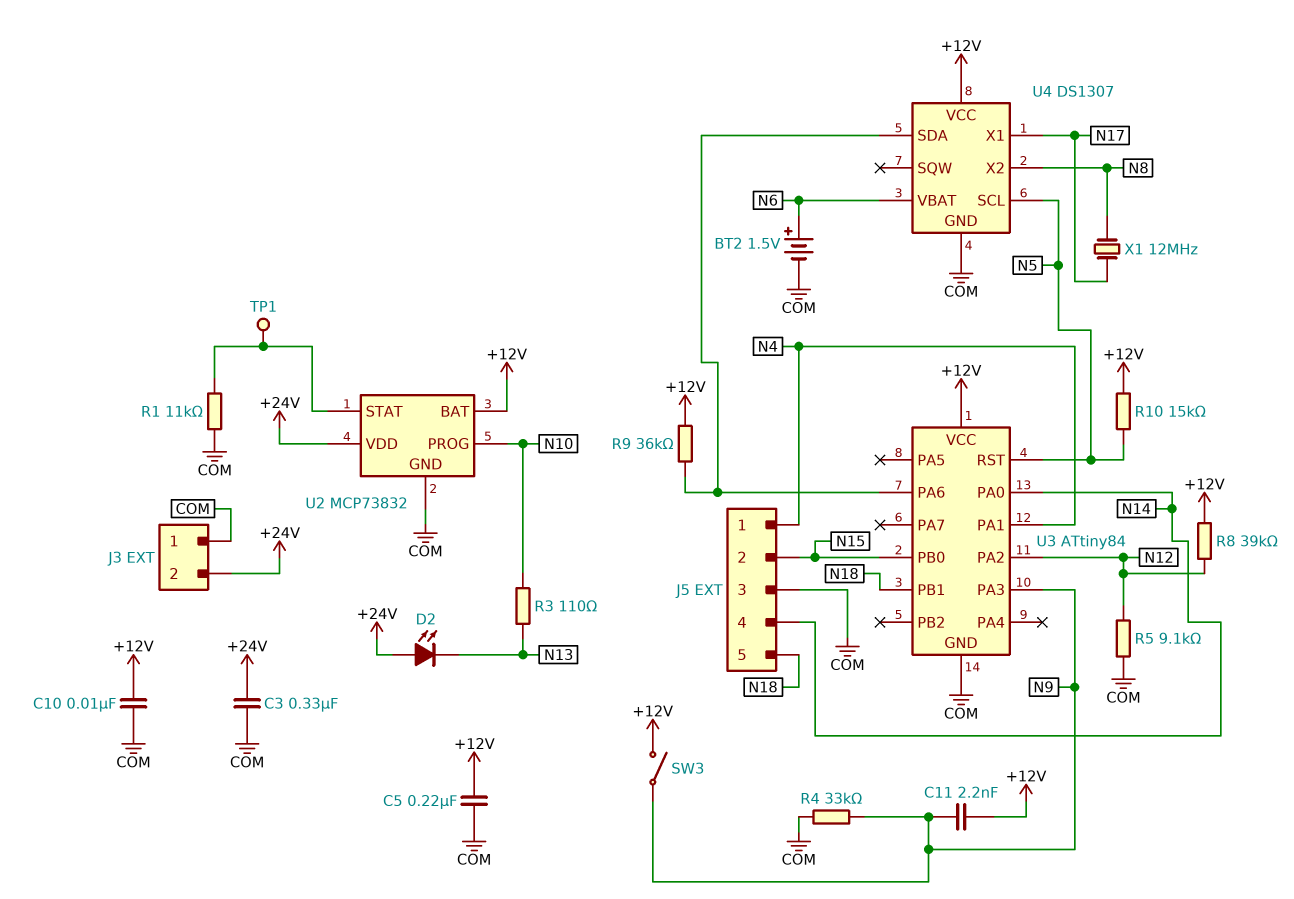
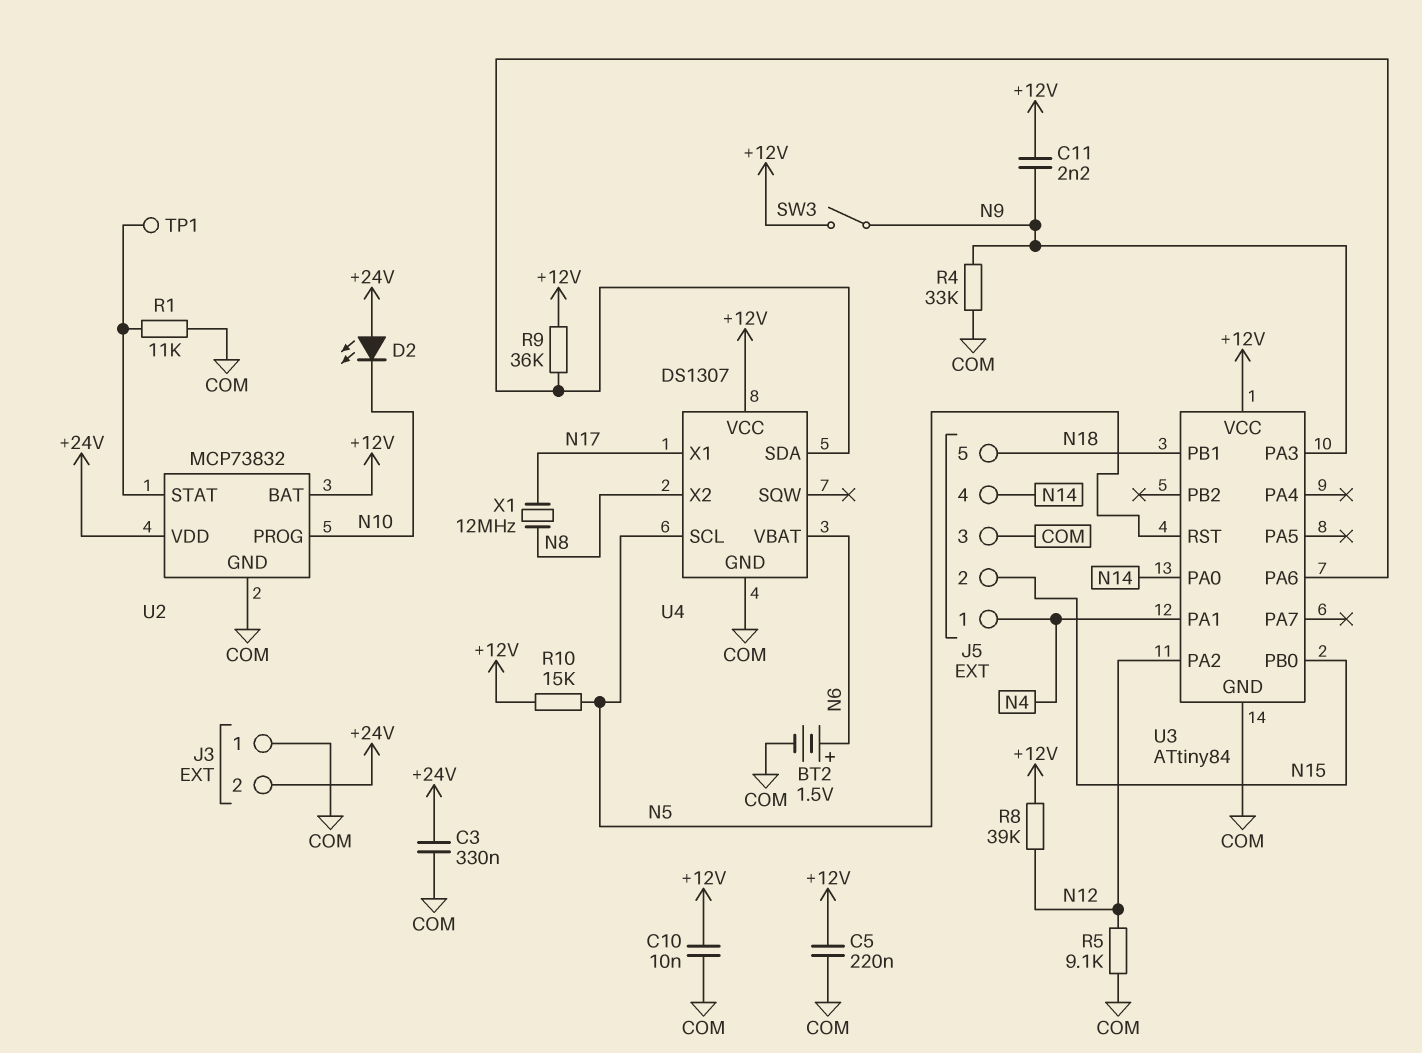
D2: LED (A +24V, K N13) -> LED (A +24V, K N10)
R3: 110 (N10, N13) -> none

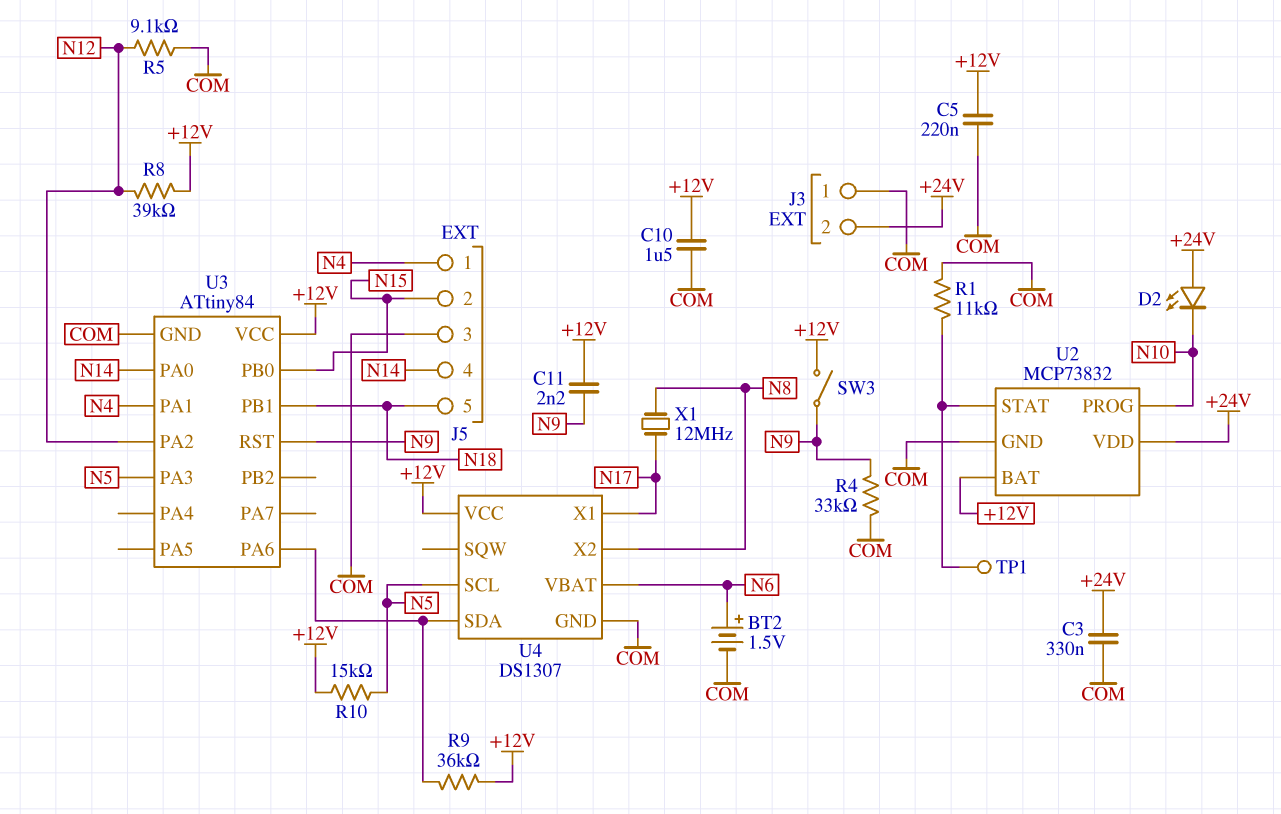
C10: 10nF (+12V, COM) -> 1.5uF (+12V, COM)
U3 pin PA3: N9 -> N5
U3 pin RST: N5 -> N9

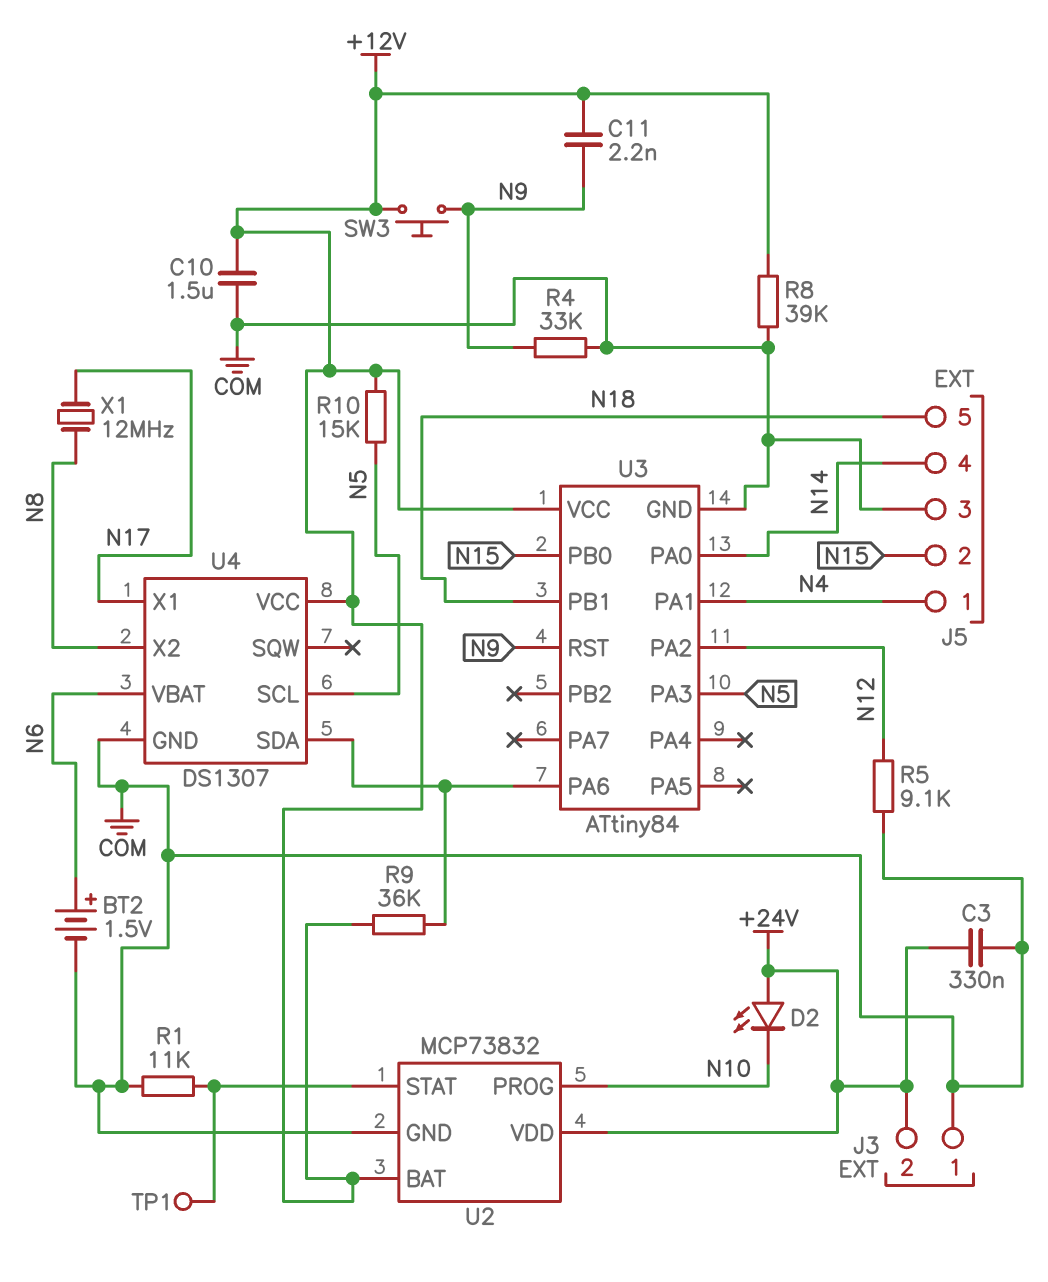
C5: 220nF (+12V, COM) -> none
R8: 39k (+12V, N12) -> 39k (+12V, COM)
SW3: switch (+12V, N9) -> button (+12V, N9)

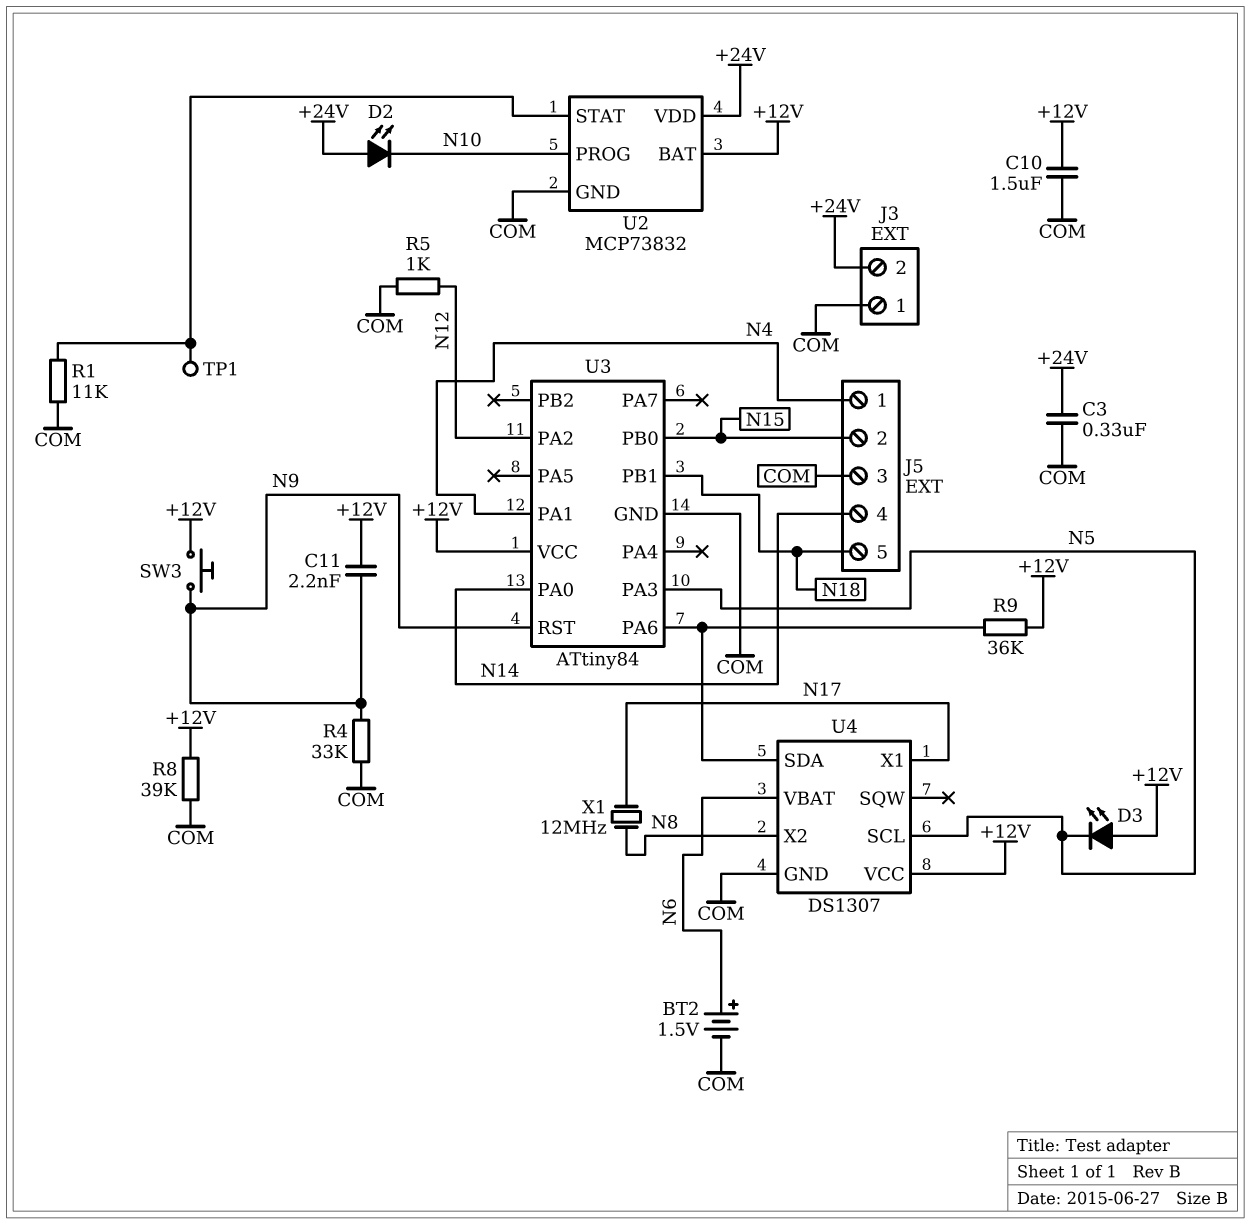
D3: none -> LED (A +12V, K N5)
R5: 9.1k (COM, N12) -> 1k (COM, N12)
R10: 15k (+12V, N5) -> none

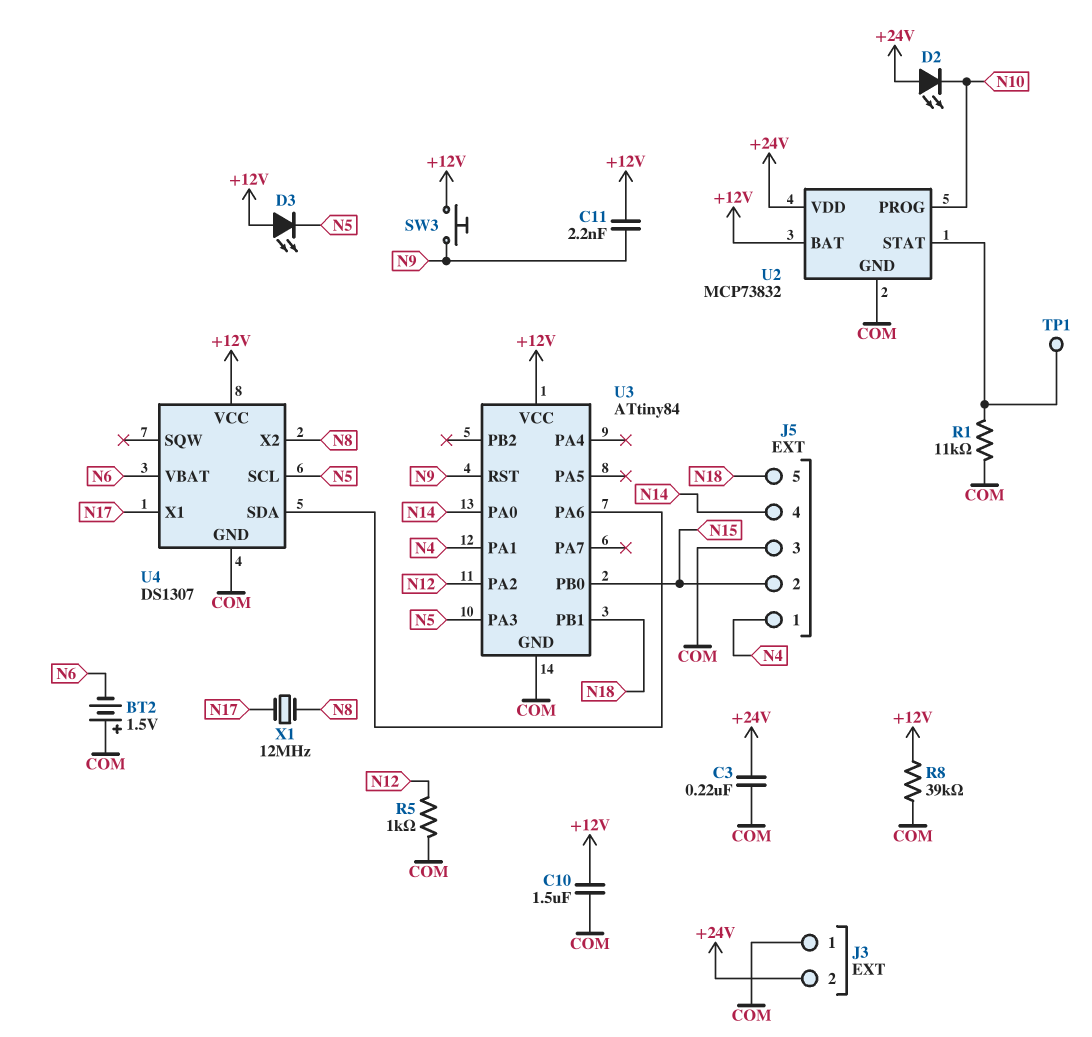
BT2: 1.5V (plus N6, minus COM) -> 1.5V (plus COM, minus N6)
C3: 330nF (+24V, COM) -> 220nF (+24V, COM)
R4: 33k (COM, N9) -> none
R9: 36k (+12V, U3/PA6) -> none

